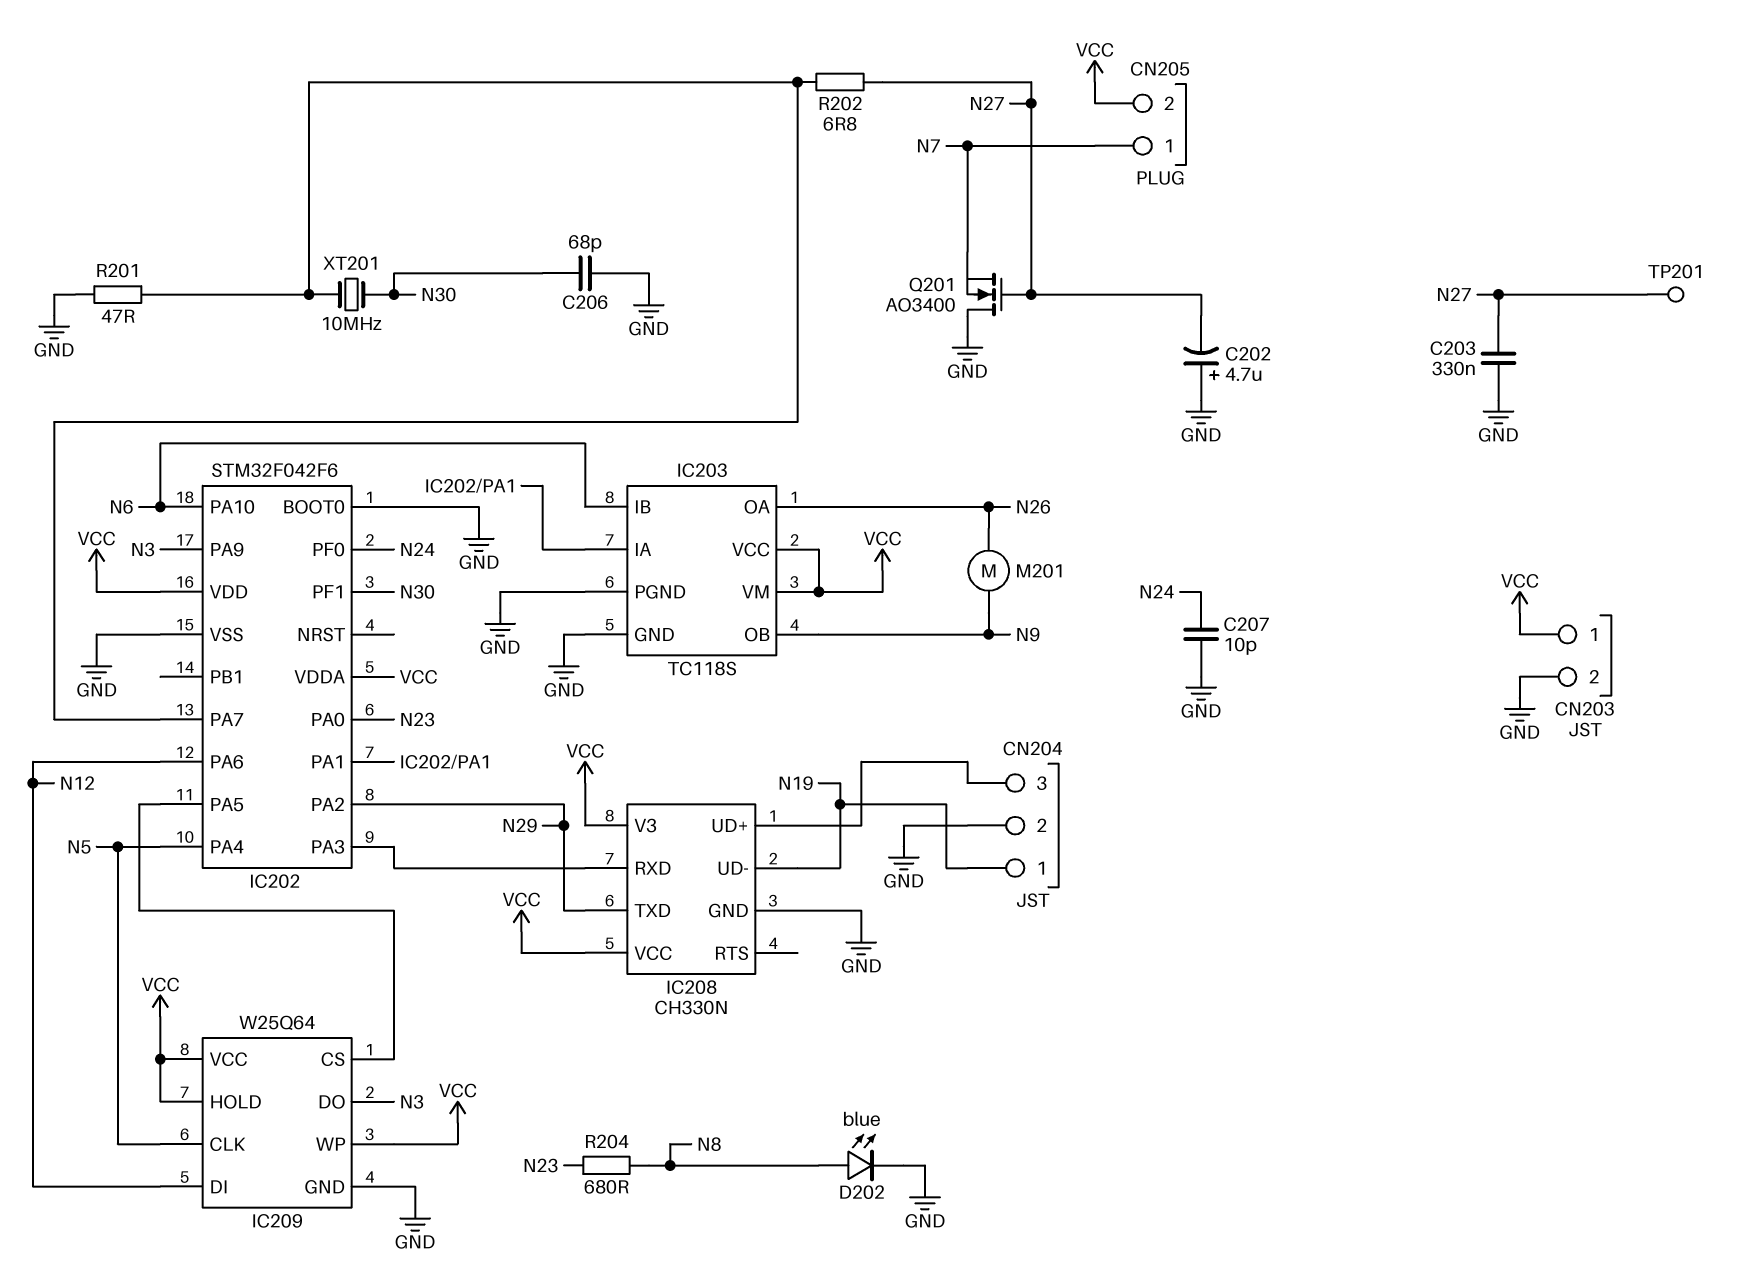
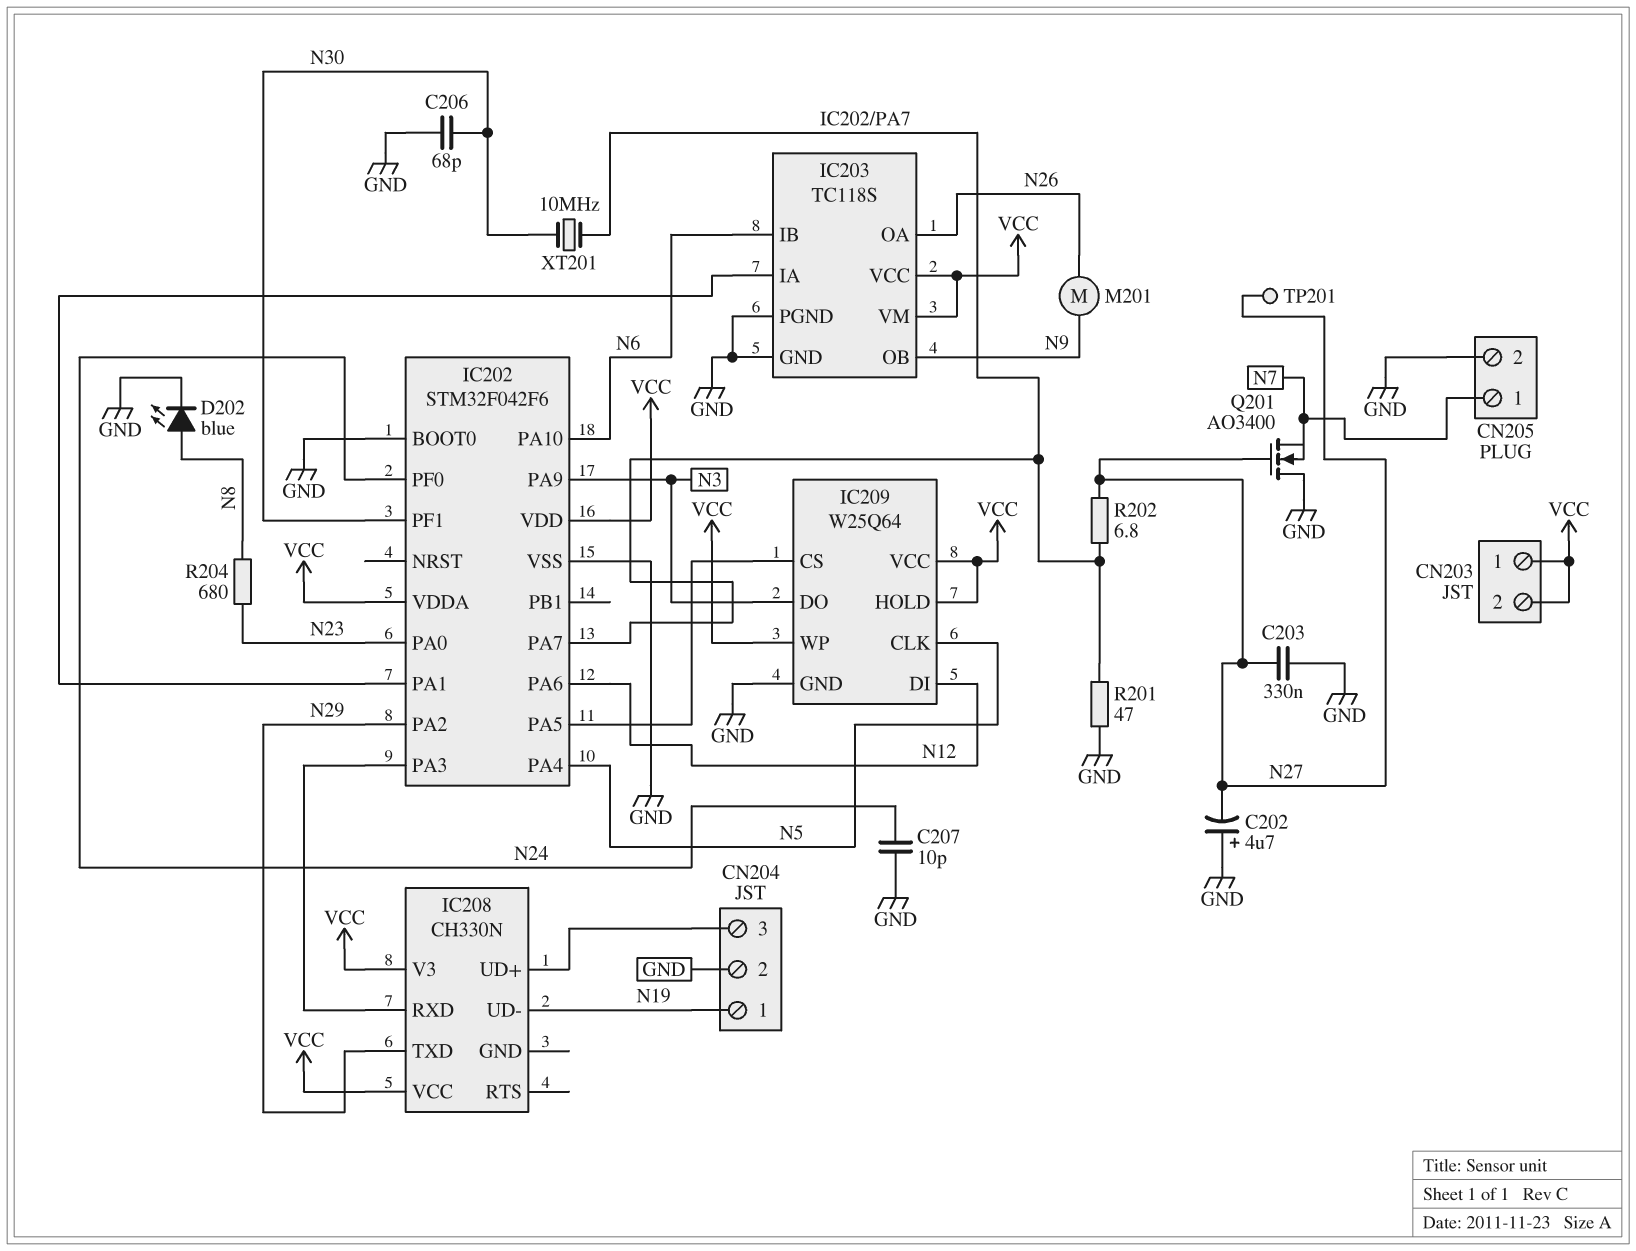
CN203 pin 2: GND -> VCC
CN205 pin 2: VCC -> GND
IC208 pin GND: GND -> none

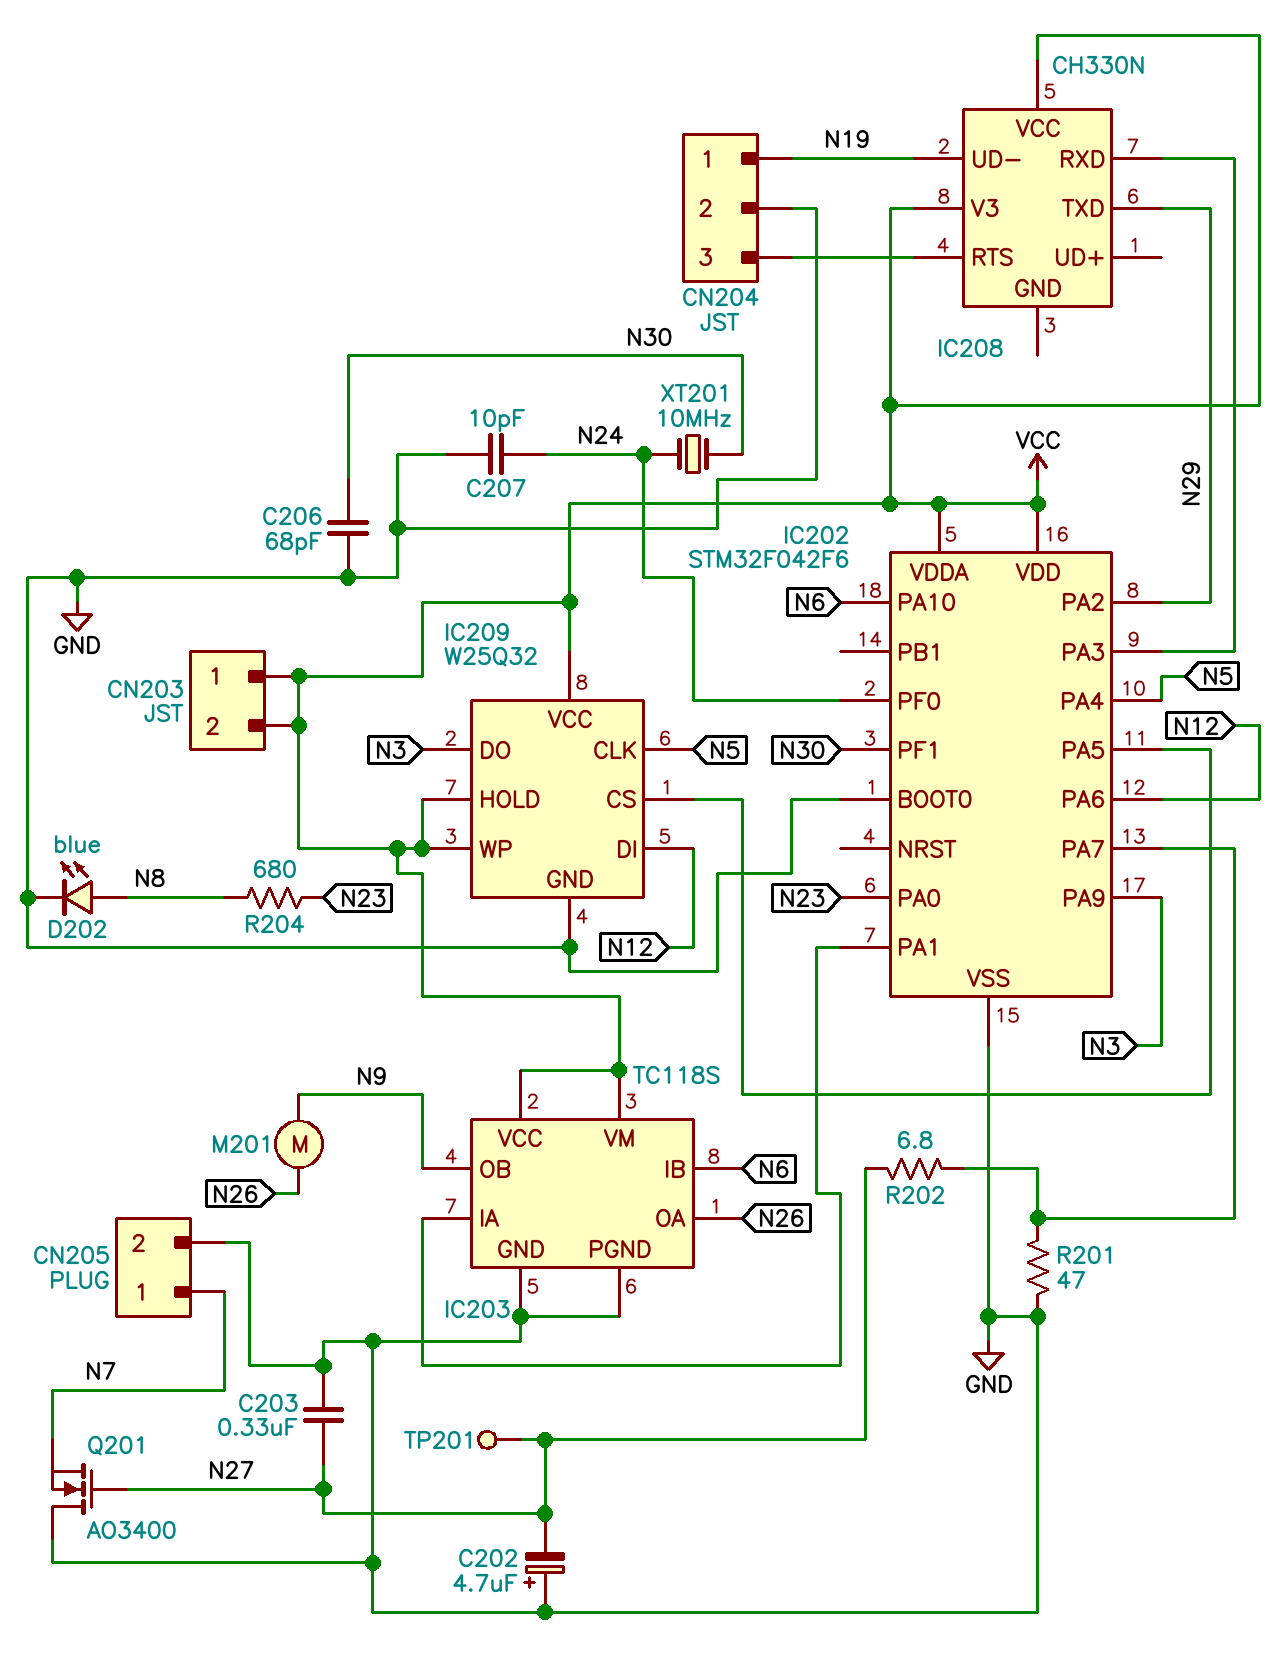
IC208 pin RTS: none -> CN204/3
IC208 pin UD+: CN204/3 -> none
IC209: W25Q64 -> W25Q32
XT201: 10MHz (IC202/PA7, N30) -> 10MHz (N24, N30)

